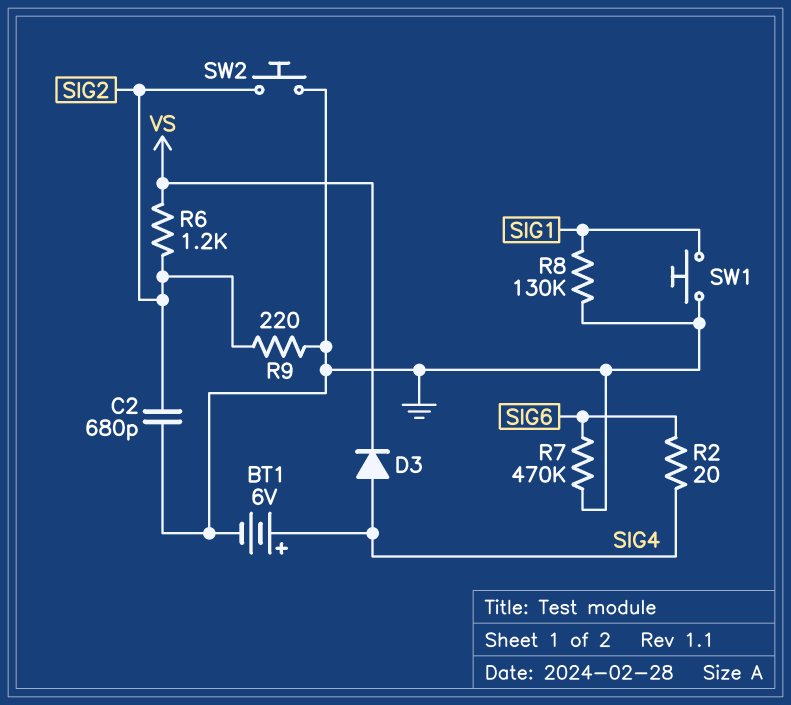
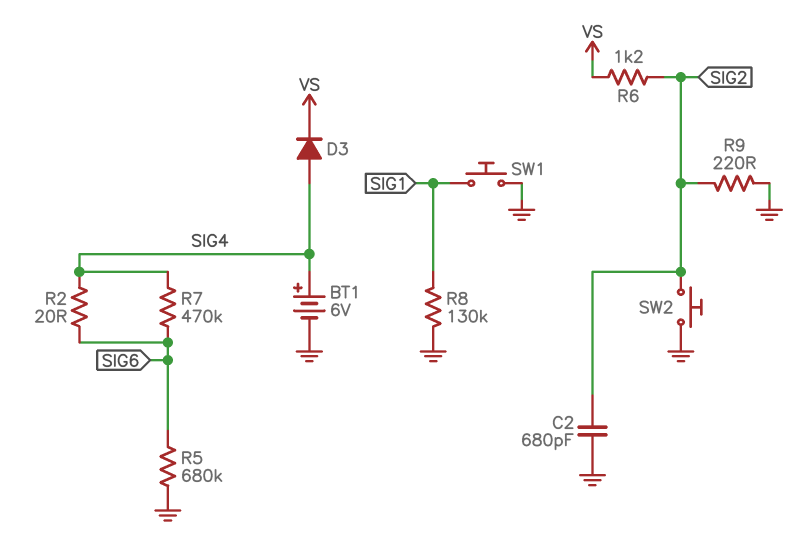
R5: none -> 680k (GND, SIG6)
R7: 470k (GND, SIG6) -> 470k (SIG4, SIG6)

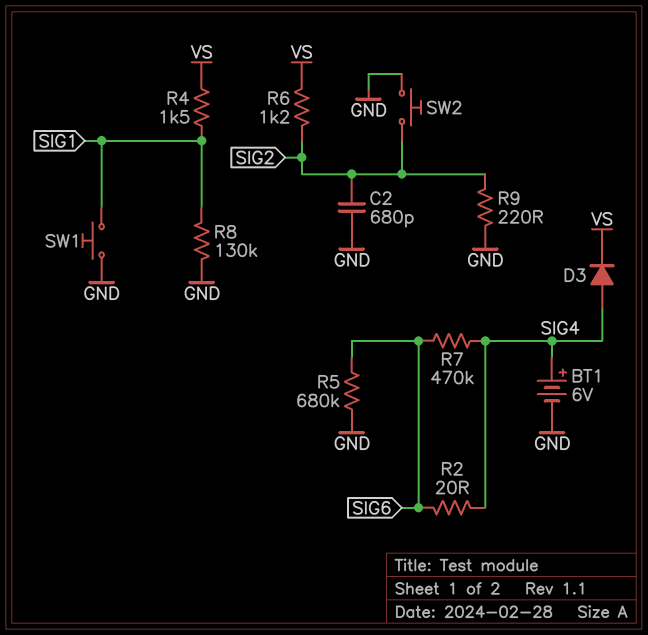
R4: none -> 1.5k (SIG1, VS)

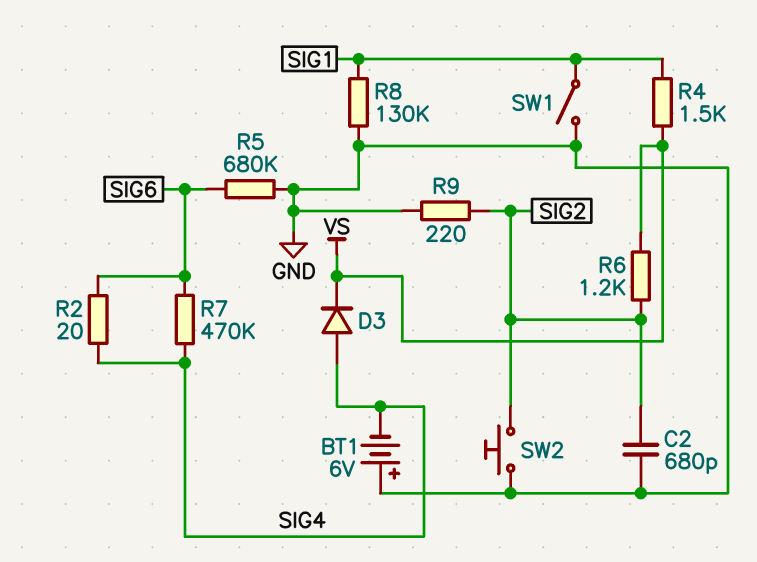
BT1: 6V (plus SIG4, minus GND) -> 6V (plus GND, minus SIG4)
SW1: button (GND, SIG1) -> switch (GND, SIG1)

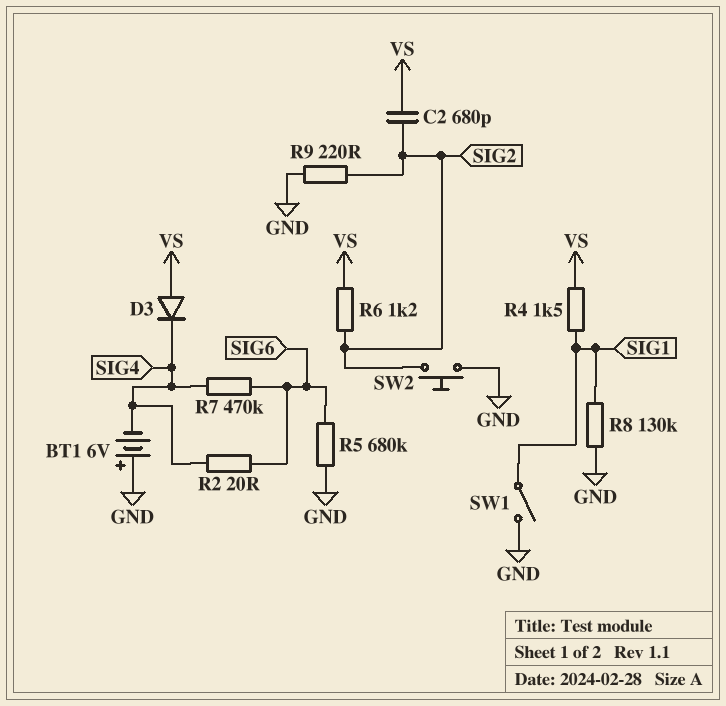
C2: 680pF (GND, SIG2) -> 680pF (SIG2, VS)
D3: diode (A SIG4, K VS) -> diode (A VS, K SIG4)

